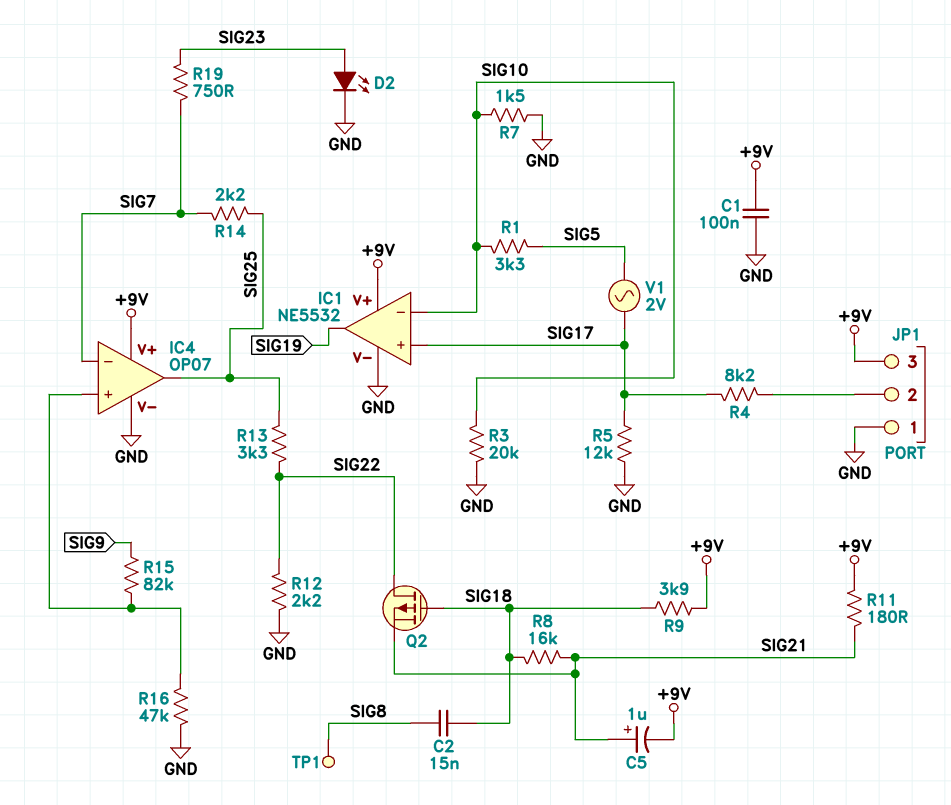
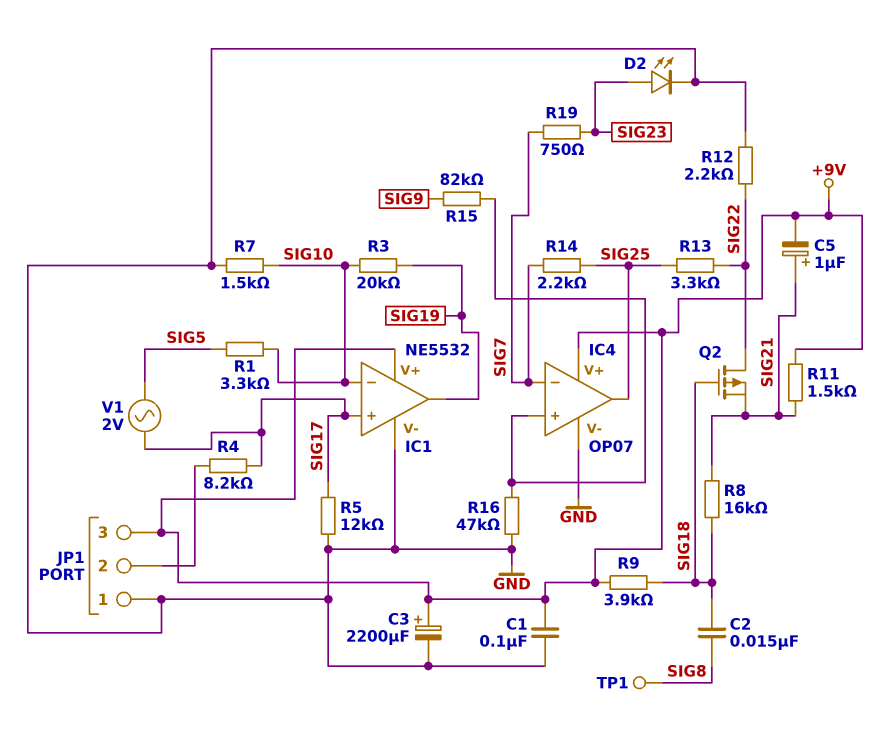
C3: none -> 2200uF (plus +9V, minus GND)
R3: 20k (GND, SIG10) -> 20k (SIG10, SIG19)
R11: 180 (+9V, SIG21) -> 1.5k (+9V, SIG21)

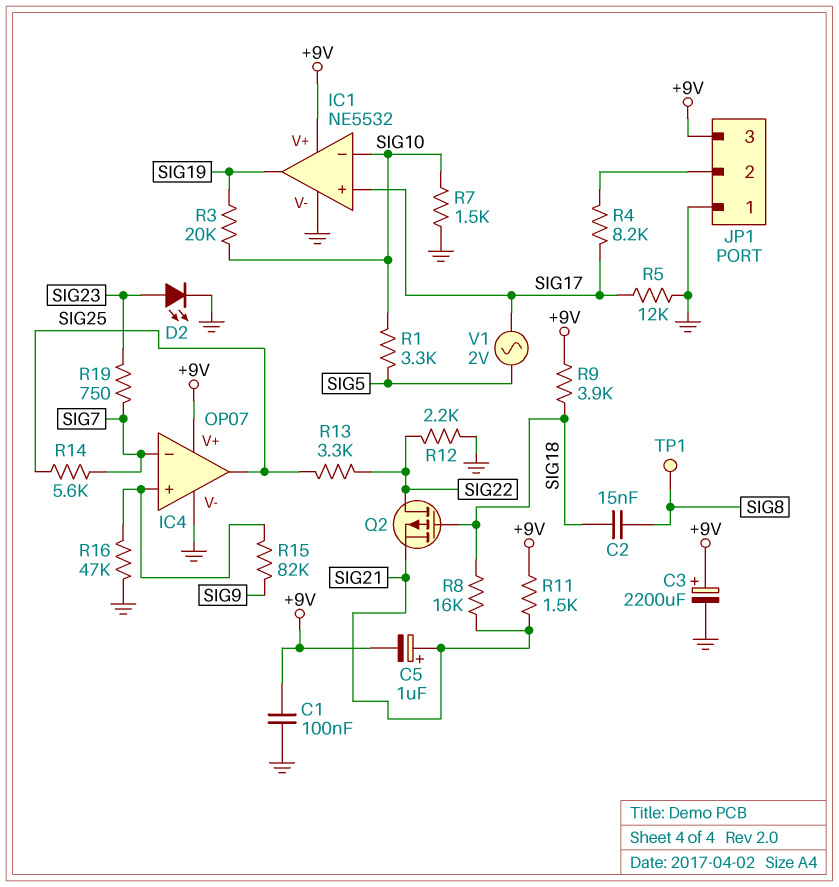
R14: 2.2k (SIG7, SIG25) -> 5.6k (SIG7, SIG25)

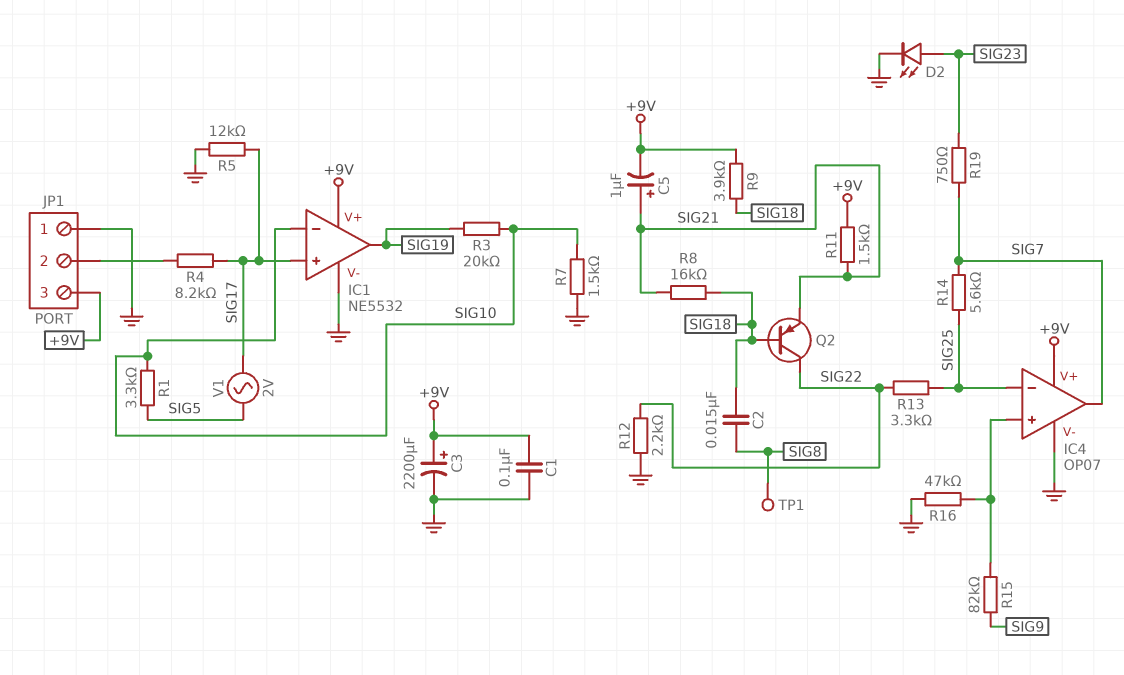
IC4 pin in-: SIG7 -> SIG25
IC4 pin out: SIG25 -> SIG7
Q2: PMOS (G SIG18, D SIG22, S SIG21) -> PNP (B SIG18, C SIG22, E SIG21)

